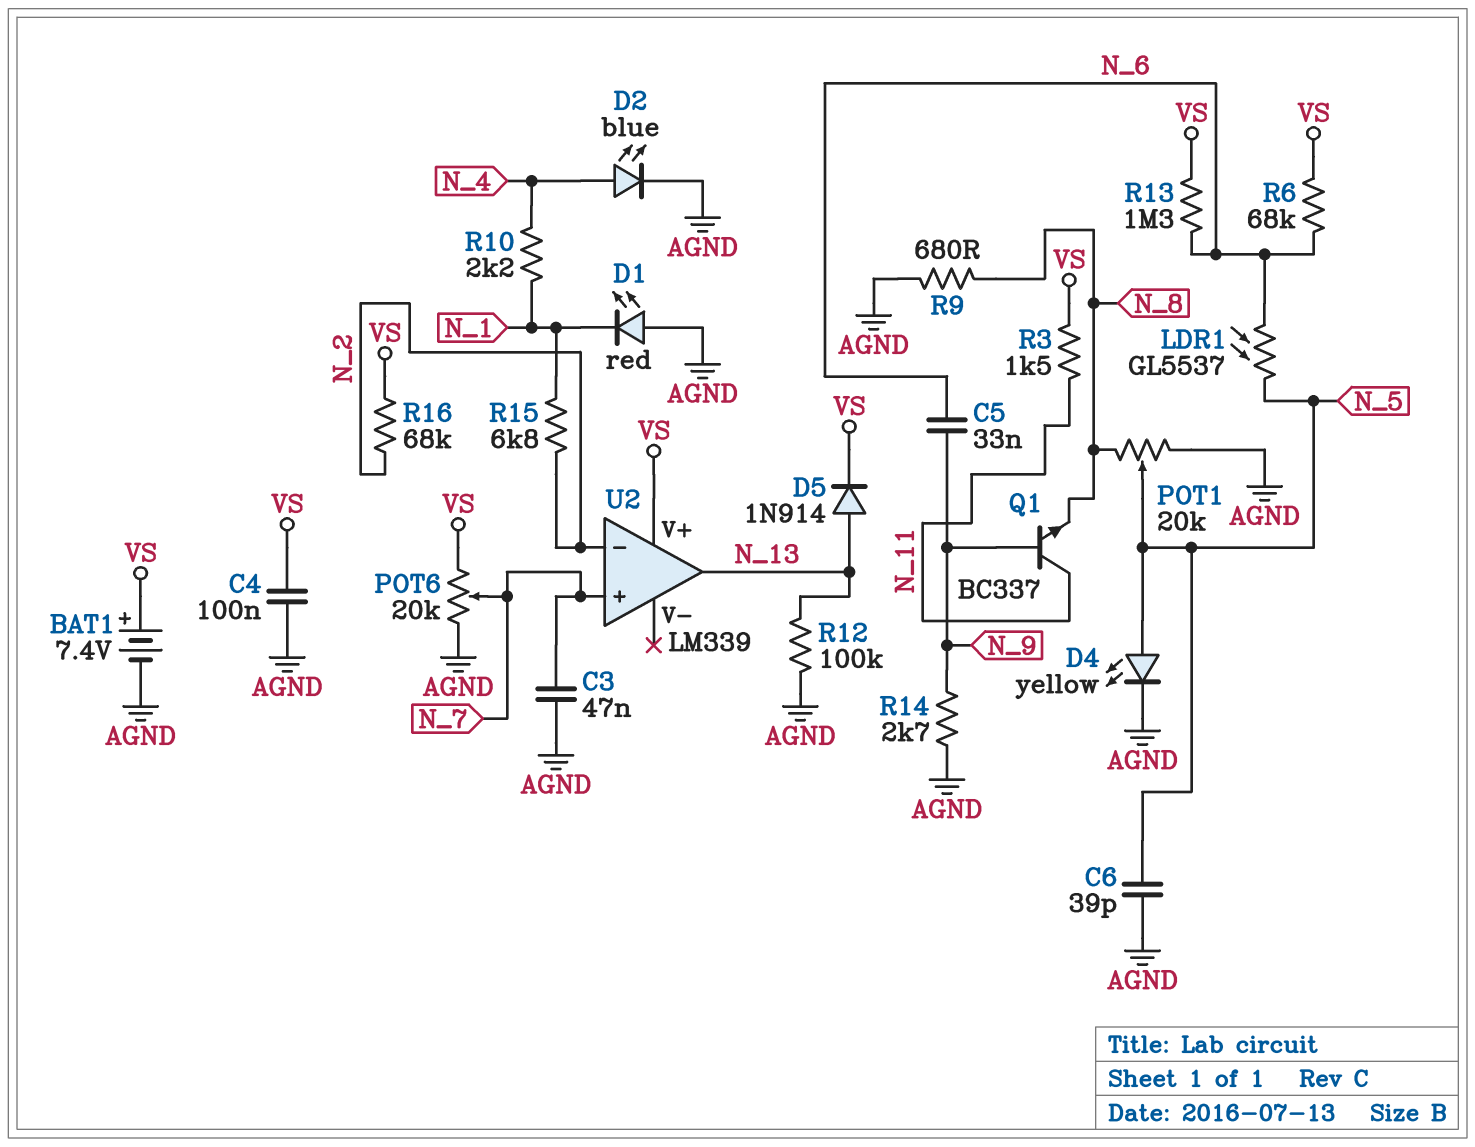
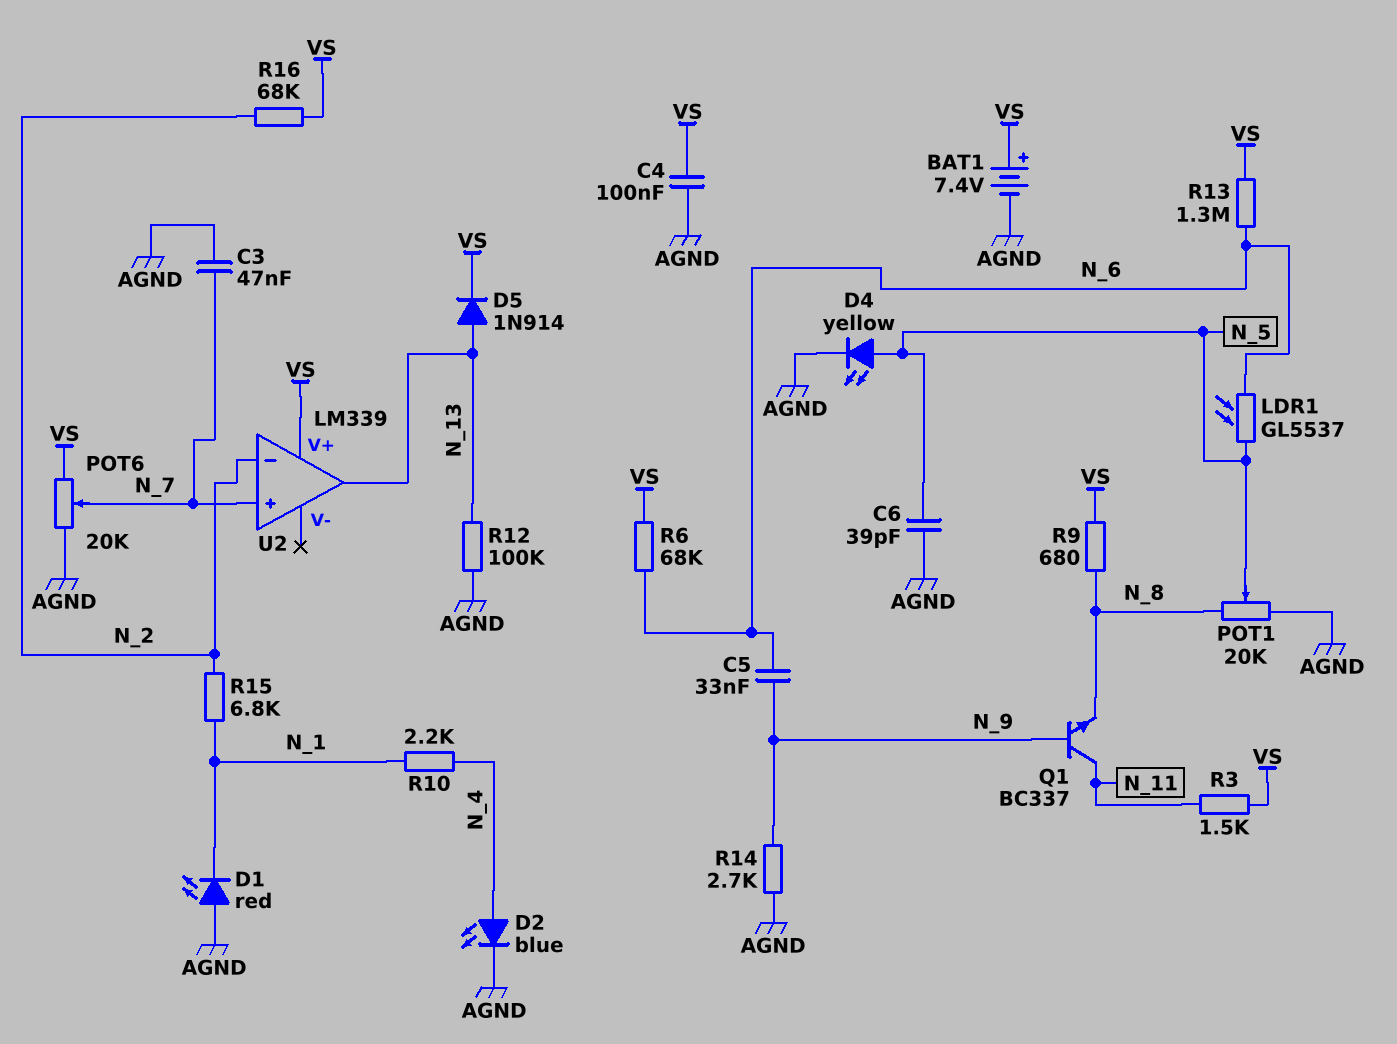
R9: 680 (AGND, N_8) -> 680 (N_8, VS)

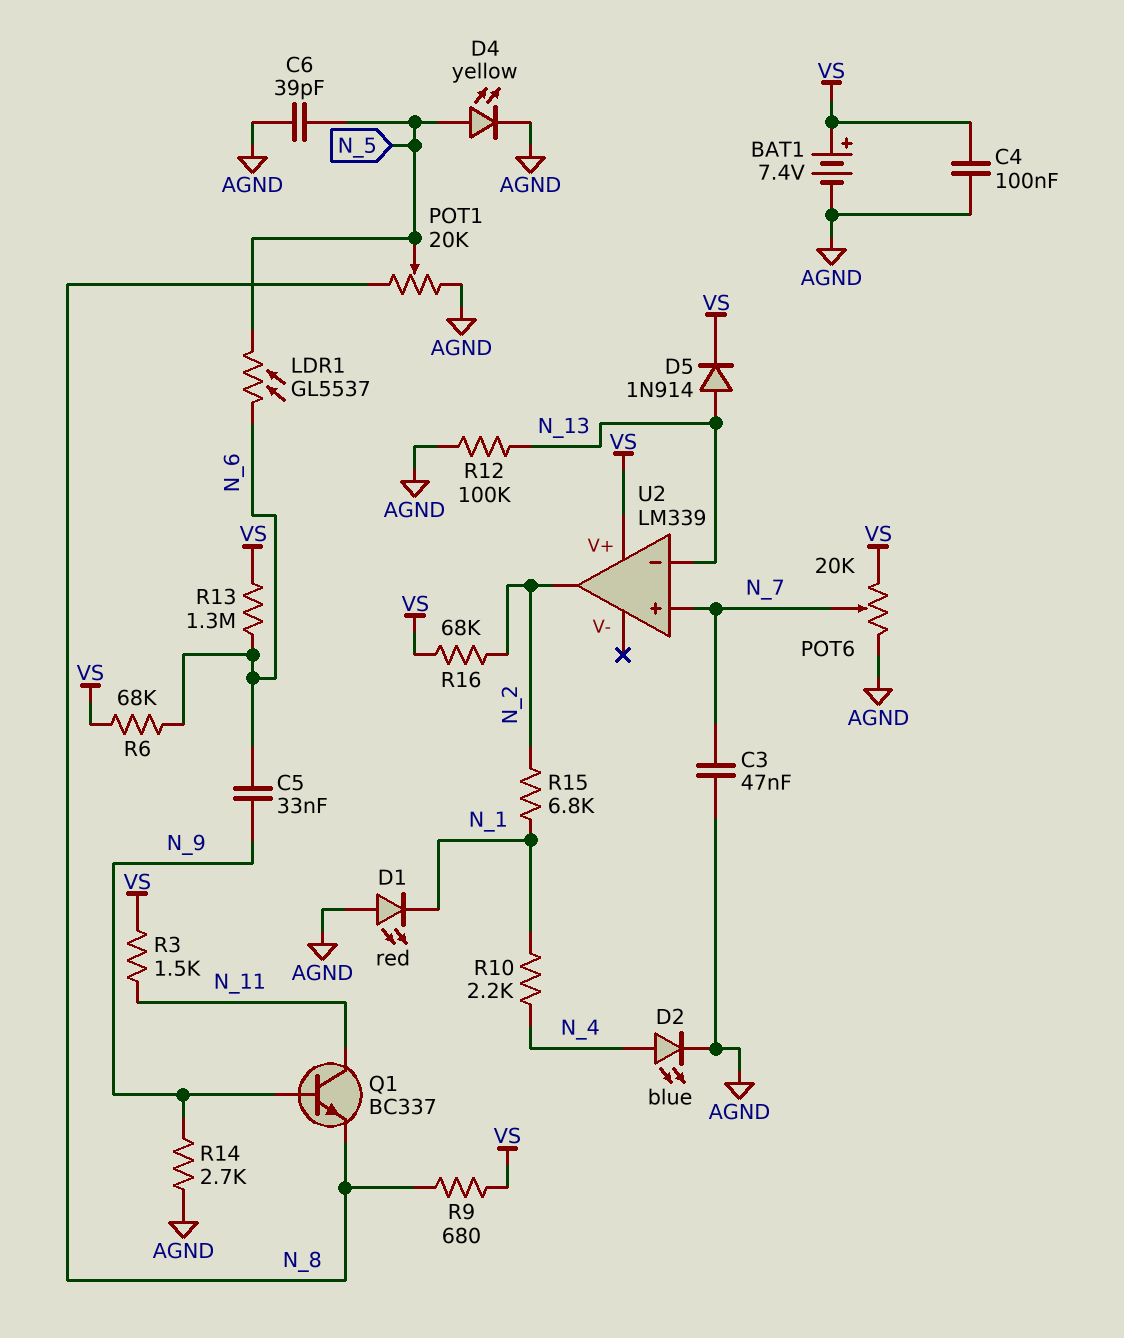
U2 pin in-: N_2 -> N_13
U2 pin out: N_13 -> N_2

